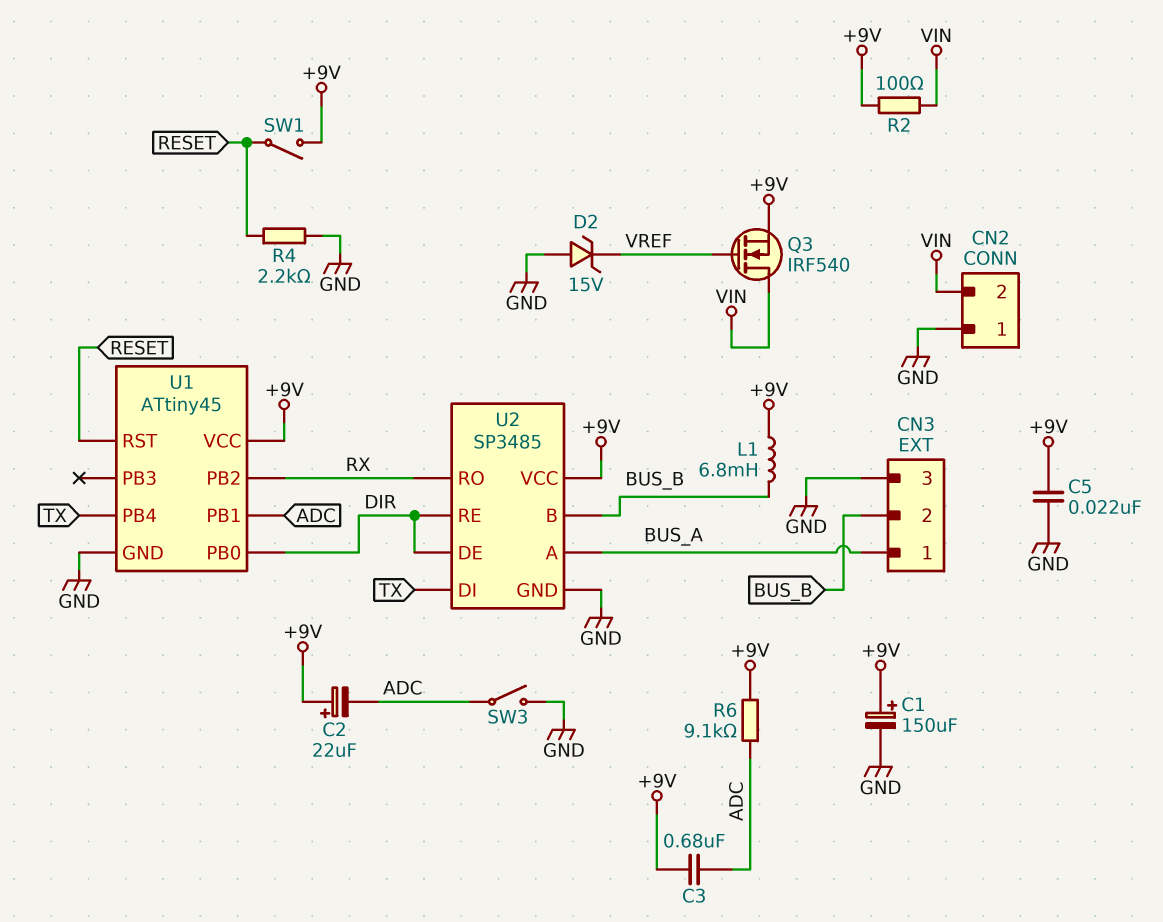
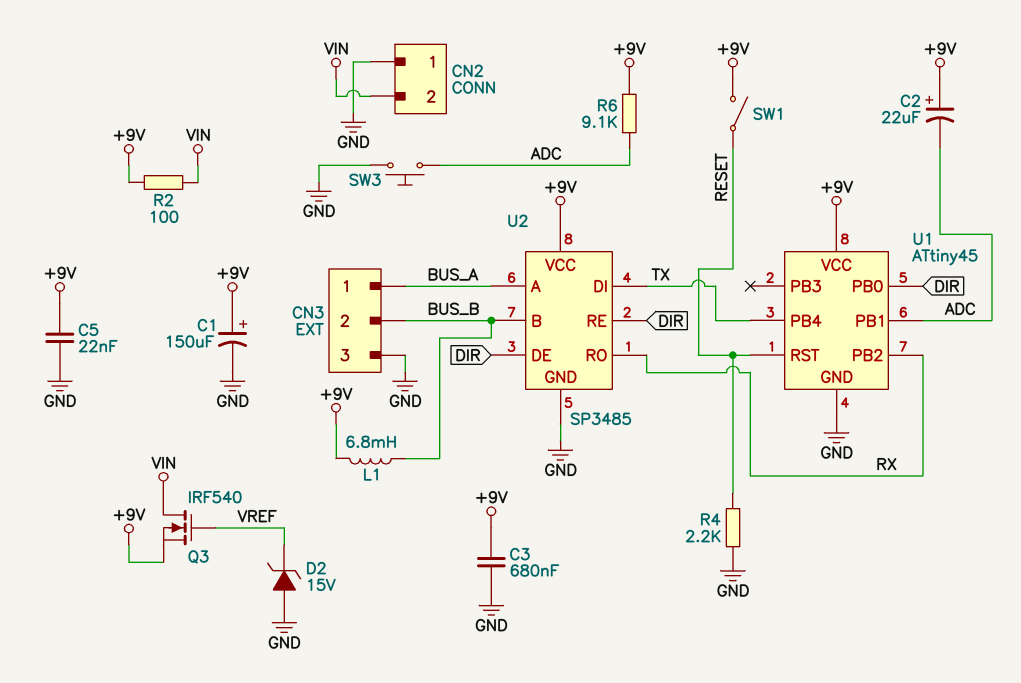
C3: 680nF (+9V, ADC) -> 680nF (+9V, GND)
SW3: switch (ADC, GND) -> button (ADC, GND)

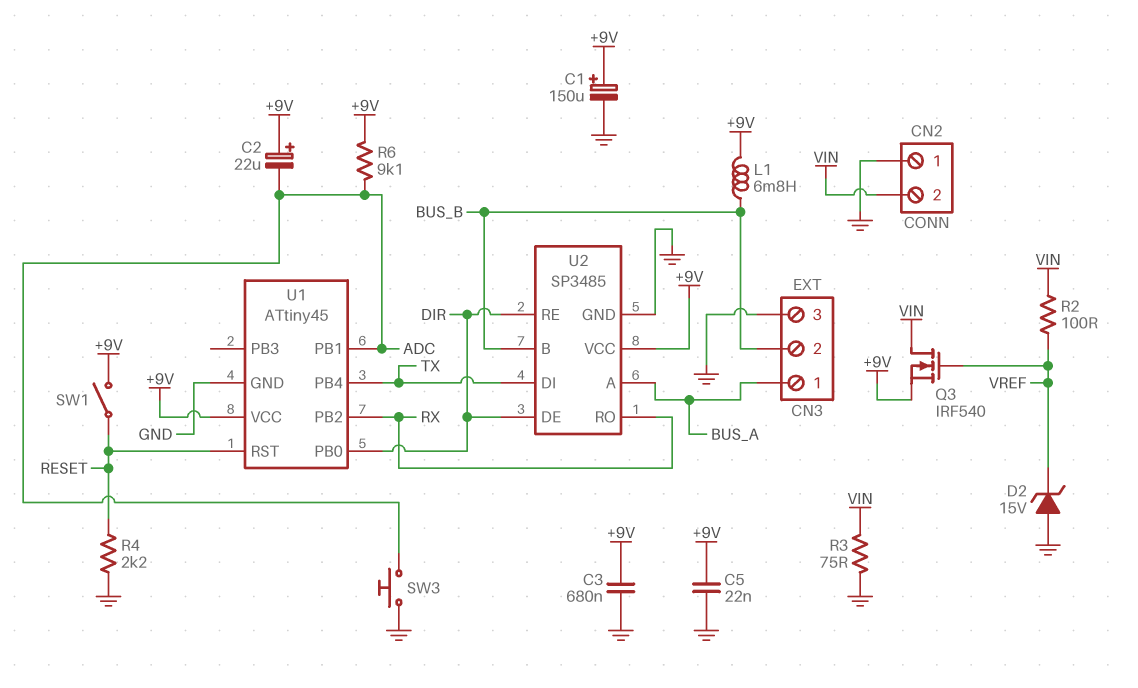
R2: 100 (+9V, VIN) -> 100 (VIN, VREF)
R3: none -> 75 (GND, VIN)

